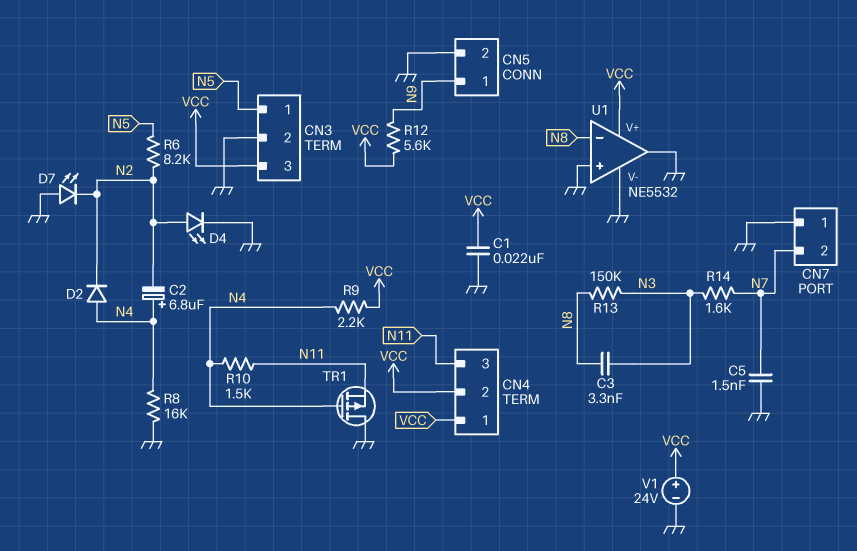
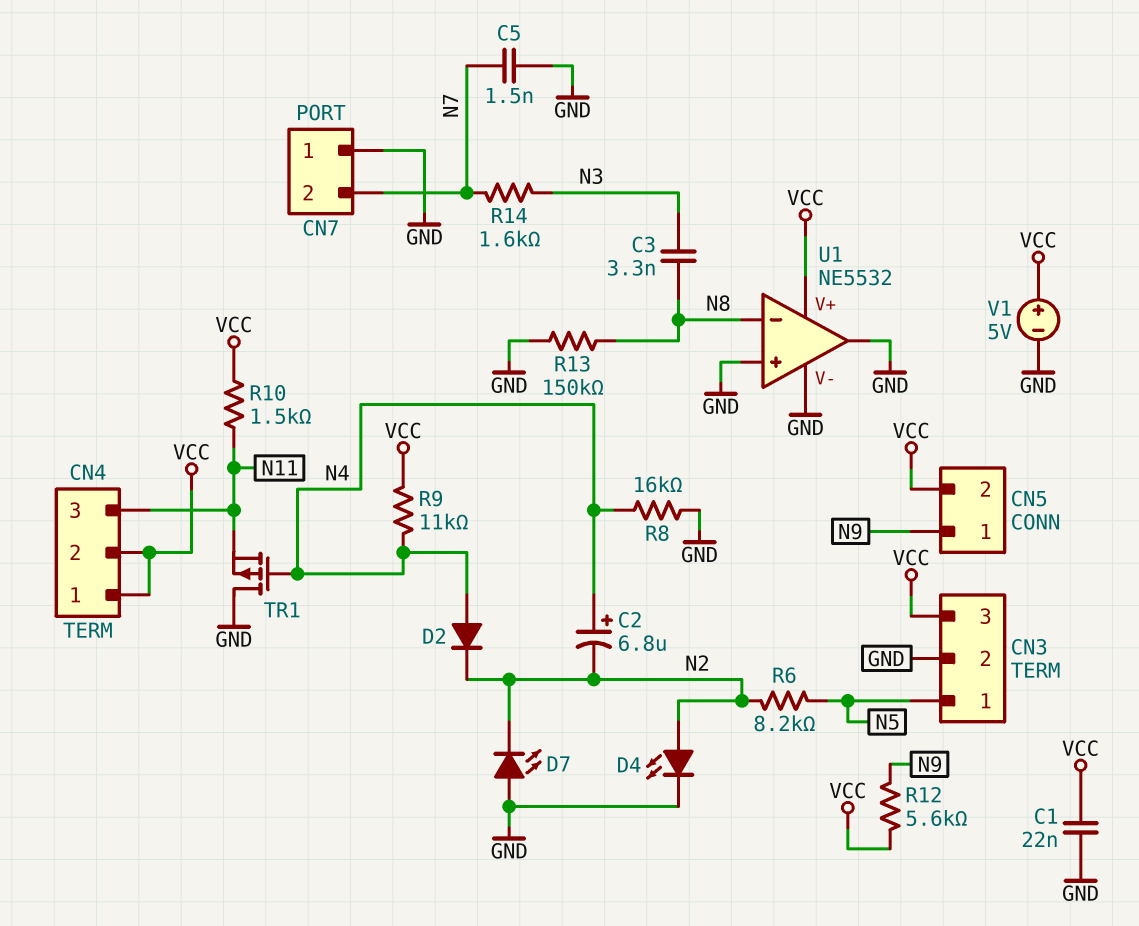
CN5 pin 2: GND -> VCC
R9: 2.2k (N4, VCC) -> 11k (N4, VCC)
R10: 1.5k (N4, N11) -> 1.5k (N11, VCC)
R13: 150k (N3, N8) -> 150k (GND, N8)
V1: 24V (plus VCC, minus GND) -> 5V (plus VCC, minus GND)

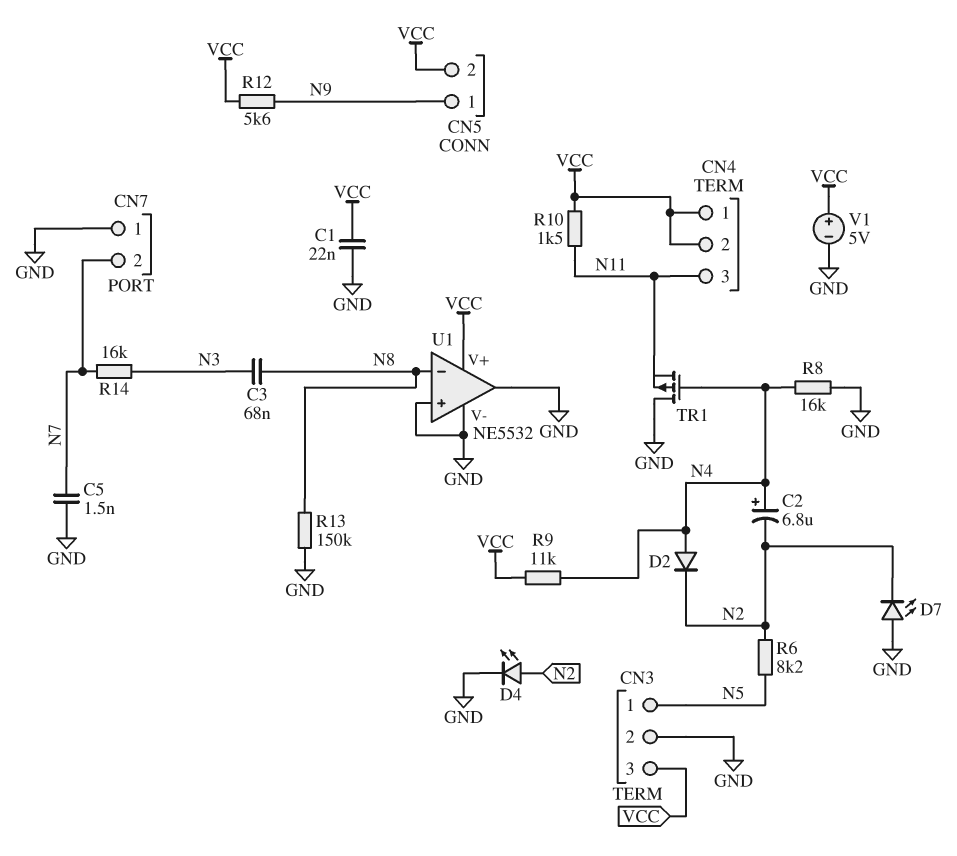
C3: 3.3nF (N3, N8) -> 68nF (N3, N8)
R14: 1.6k (N3, N7) -> 16k (N3, N7)

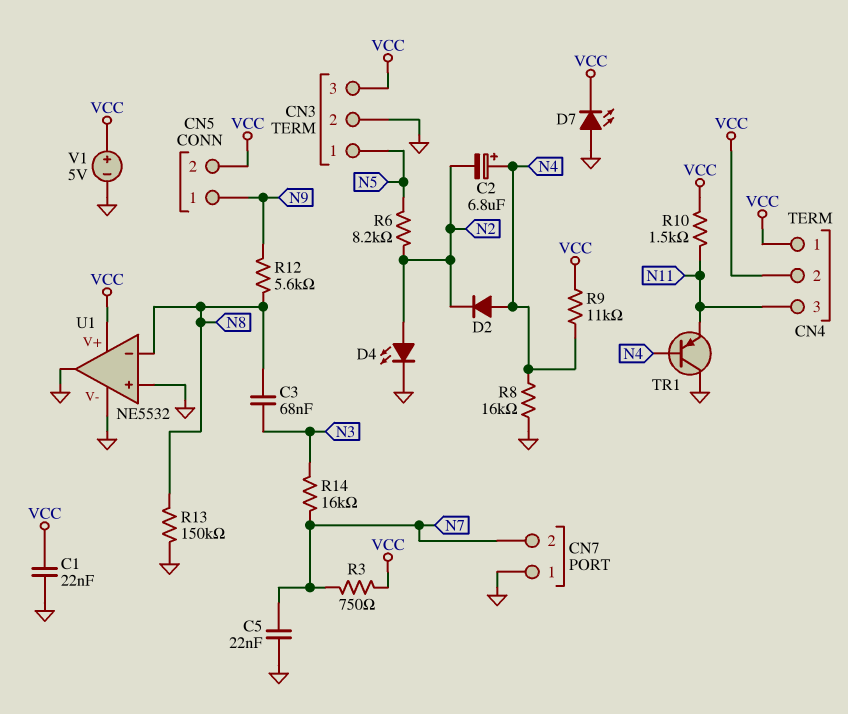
C5: 1.5nF (GND, N7) -> 22nF (GND, N7)
D7: LED (A GND, K N2) -> LED (A GND, K VCC)
R3: none -> 750 (N7, VCC)
R12: 5.6k (N9, VCC) -> 5.6k (N8, N9)
TR1: PMOS (G N4, D GND, S N11) -> PNP (B N4, C GND, E N11)

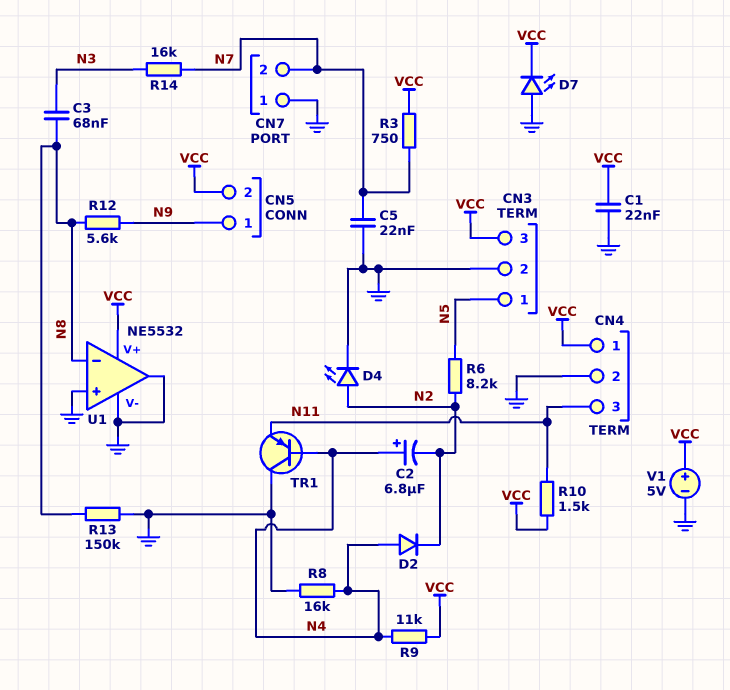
CN4 pin 2: VCC -> GND

